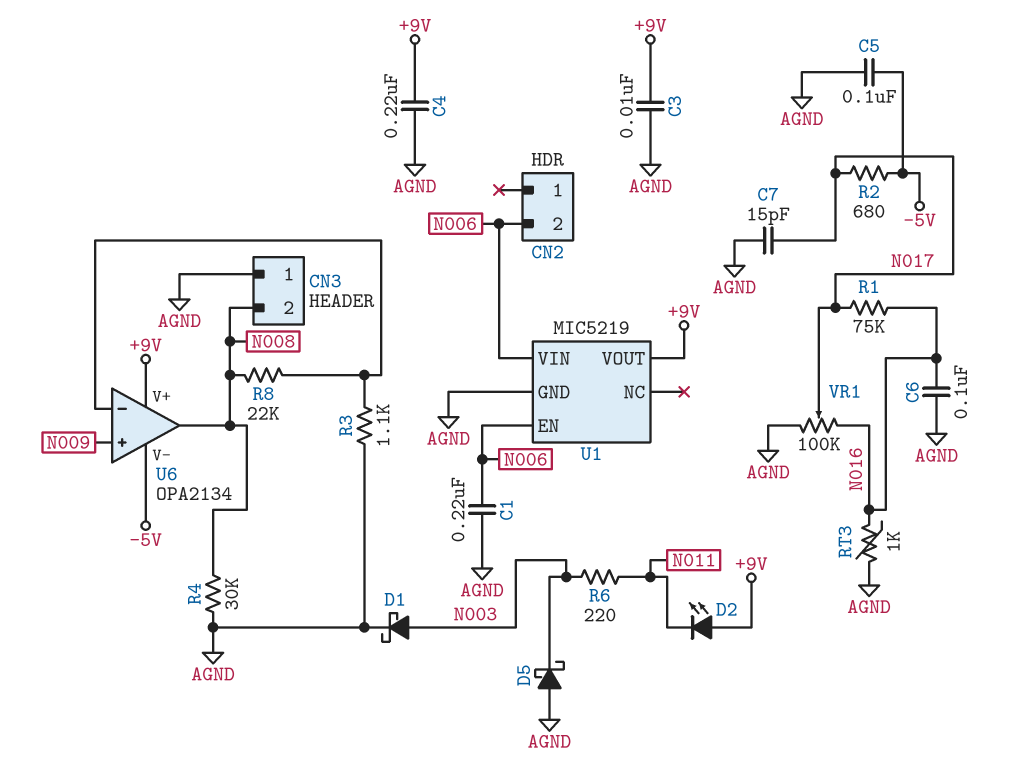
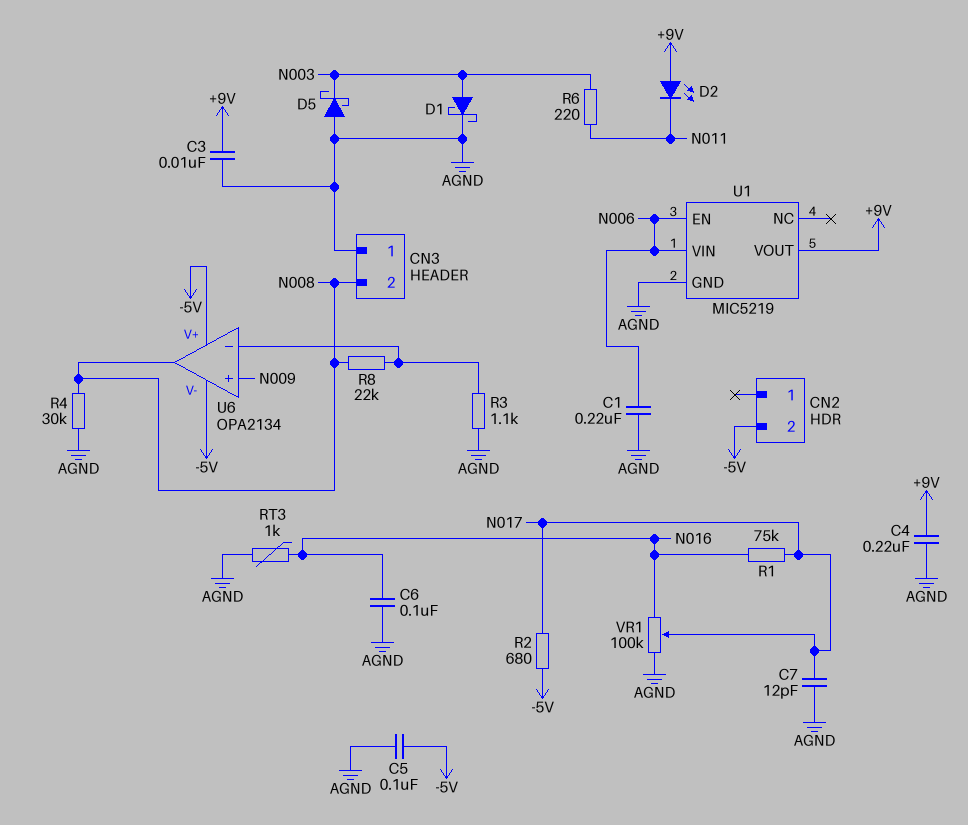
C7: 15pF (AGND, N017) -> 12pF (AGND, N017)
CN2 pin 2: N006 -> -5V
U6 pin V+: +9V -> -5V

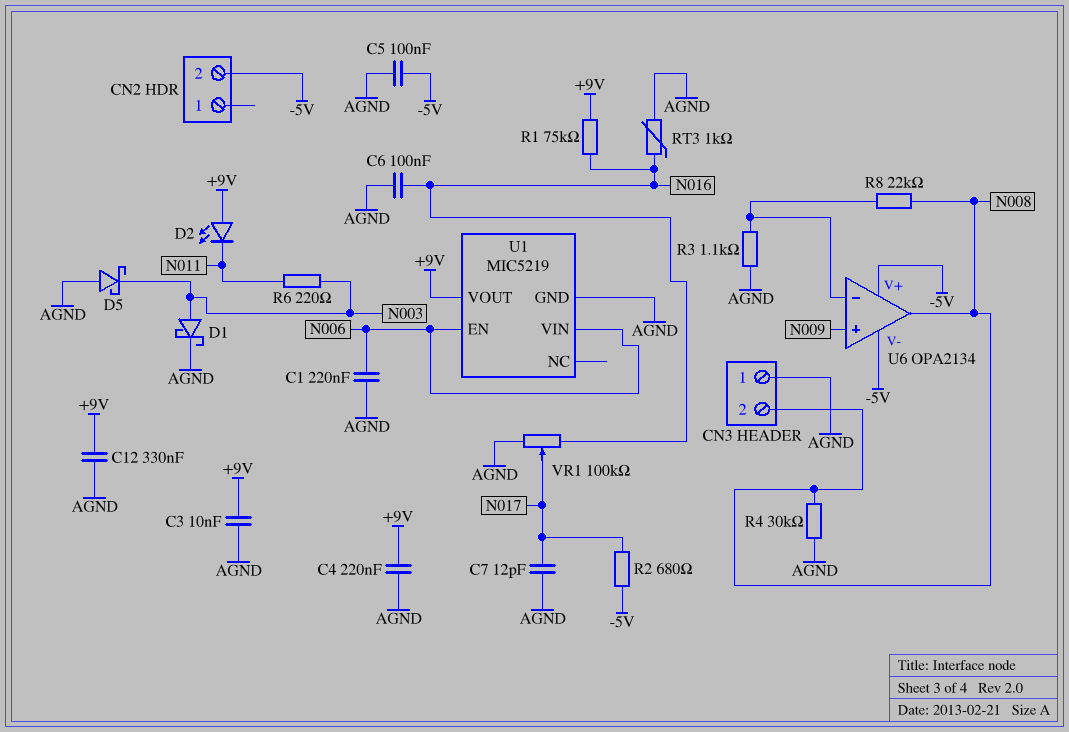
C12: none -> 330nF (+9V, AGND)
R1: 75k (N016, N017) -> 75k (+9V, N016)

